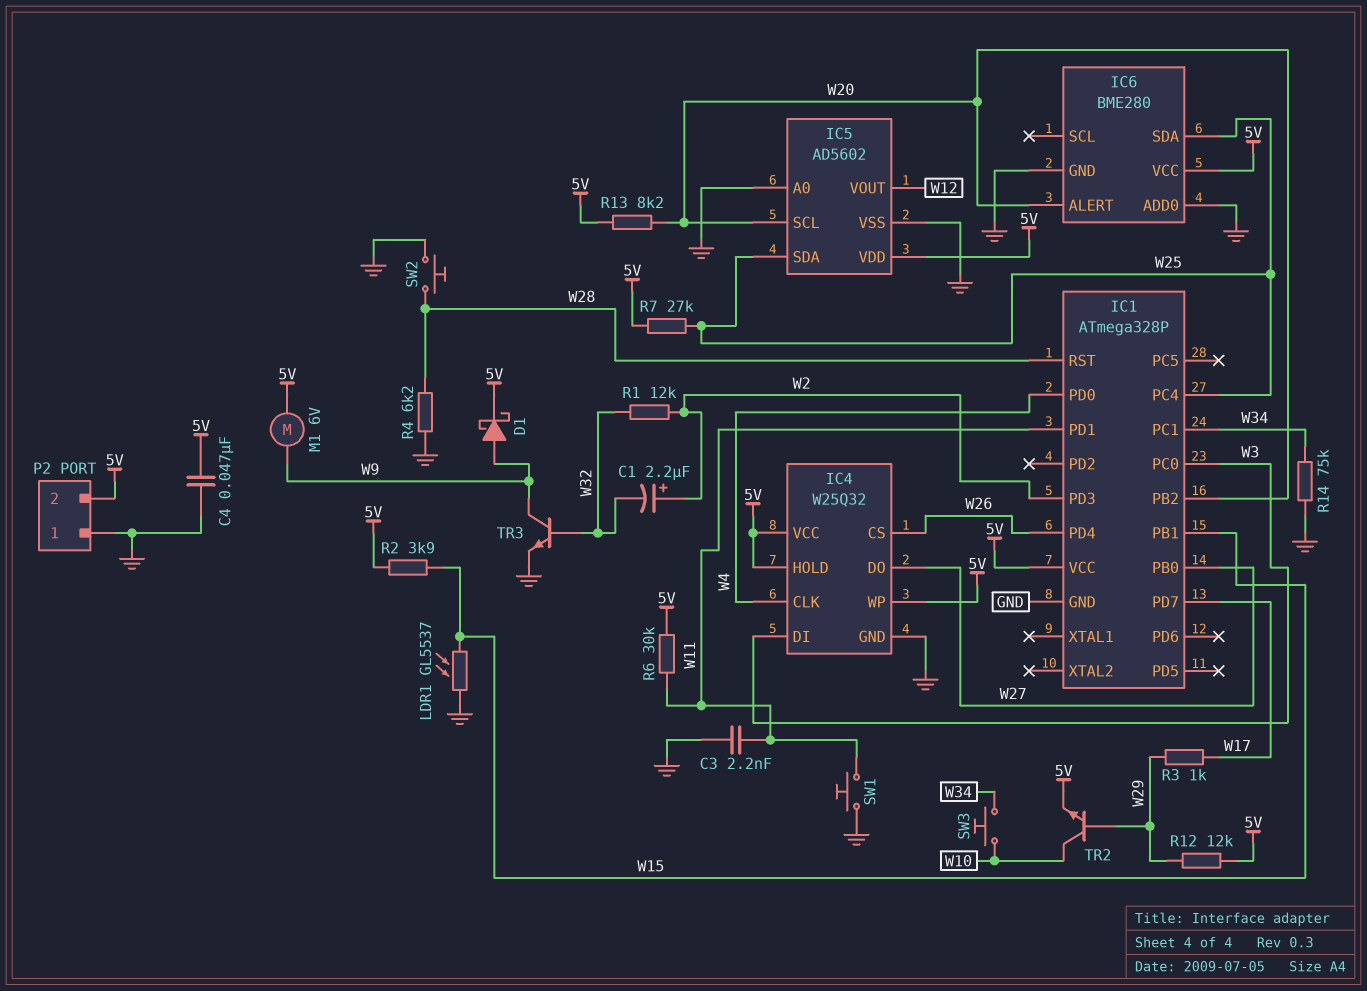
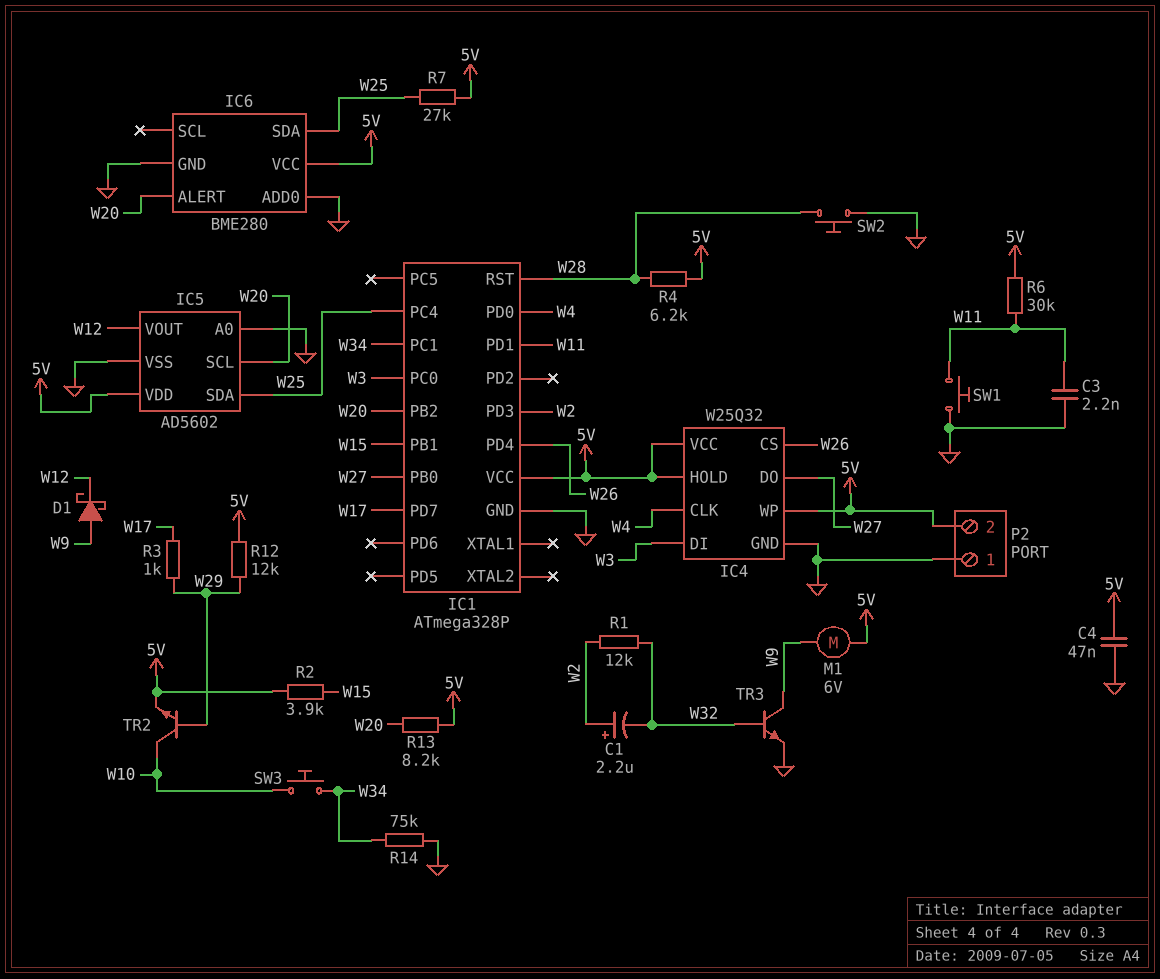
D1: schottky (A W9, K 5V) -> schottky (A W9, K W12)
LDR1: GL5537 (GND, W15) -> none
R4: 6.2k (GND, W28) -> 6.2k (5V, W28)

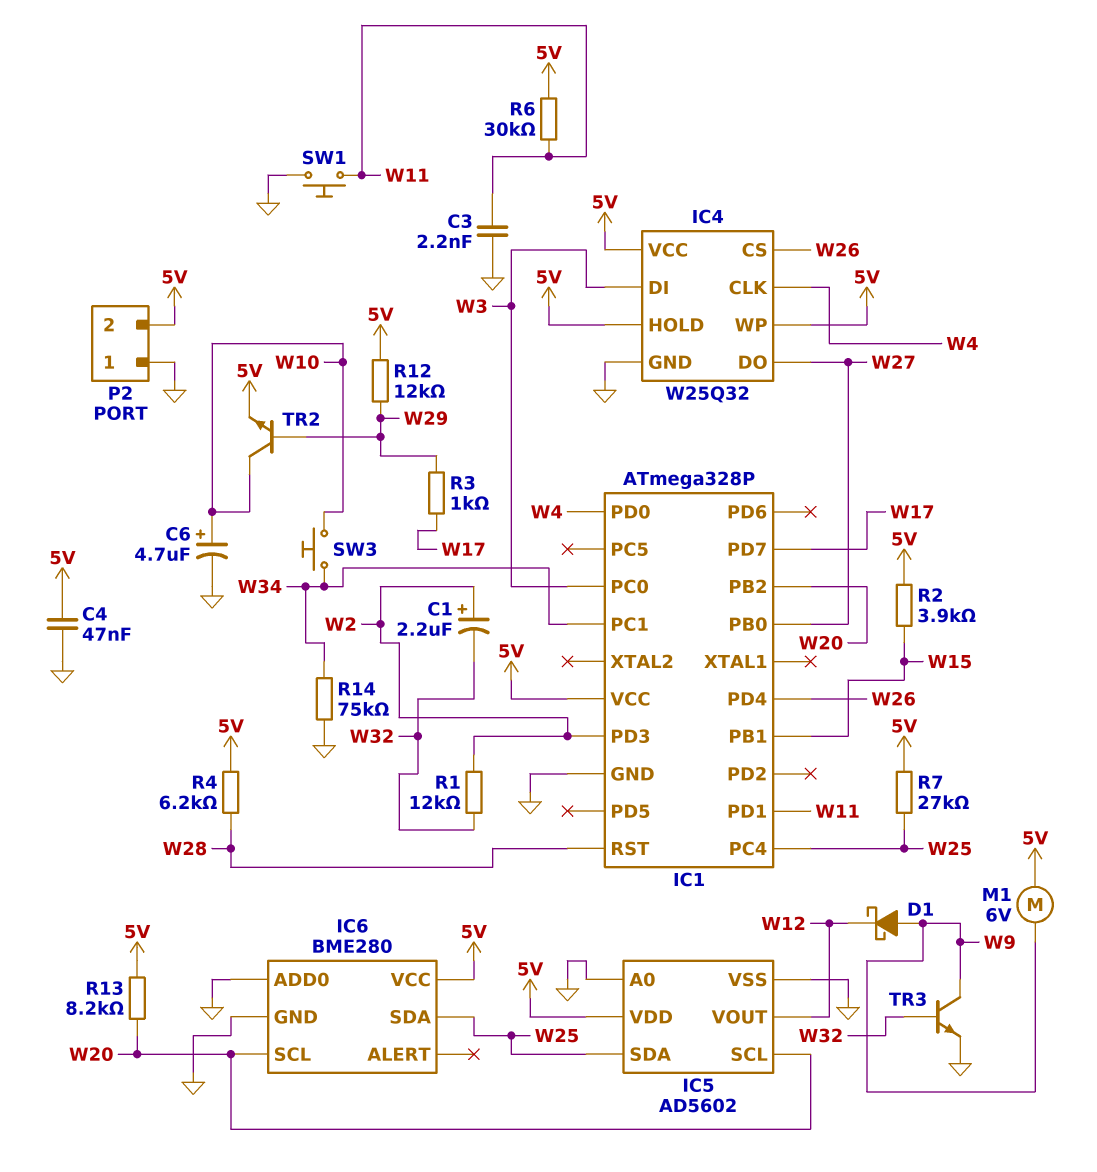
C6: none -> 4.7uF (plus W10, minus GND)
IC6 pin ALERT: W20 -> none
IC6 pin SCL: none -> W20
SW2: button (GND, W28) -> none

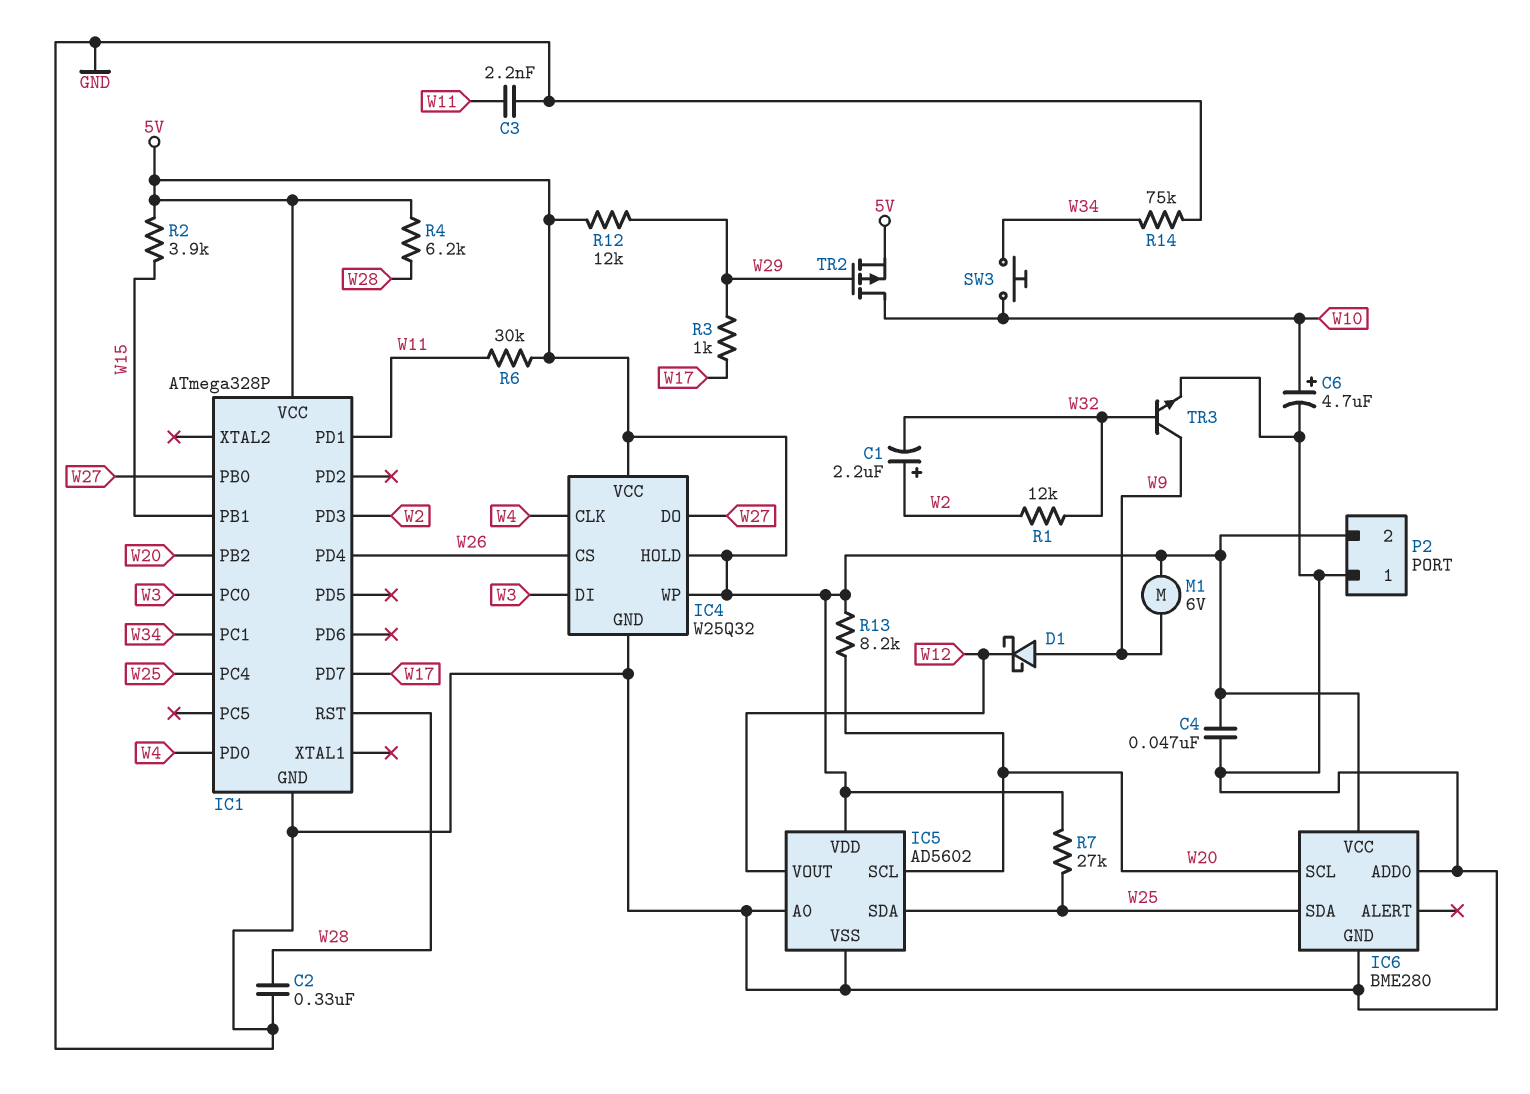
C2: none -> 330nF (GND, W28)
SW1: button (GND, W11) -> none
TR2: NPN (B W29, C W10, E 5V) -> PMOS (G W29, D W10, S 5V)

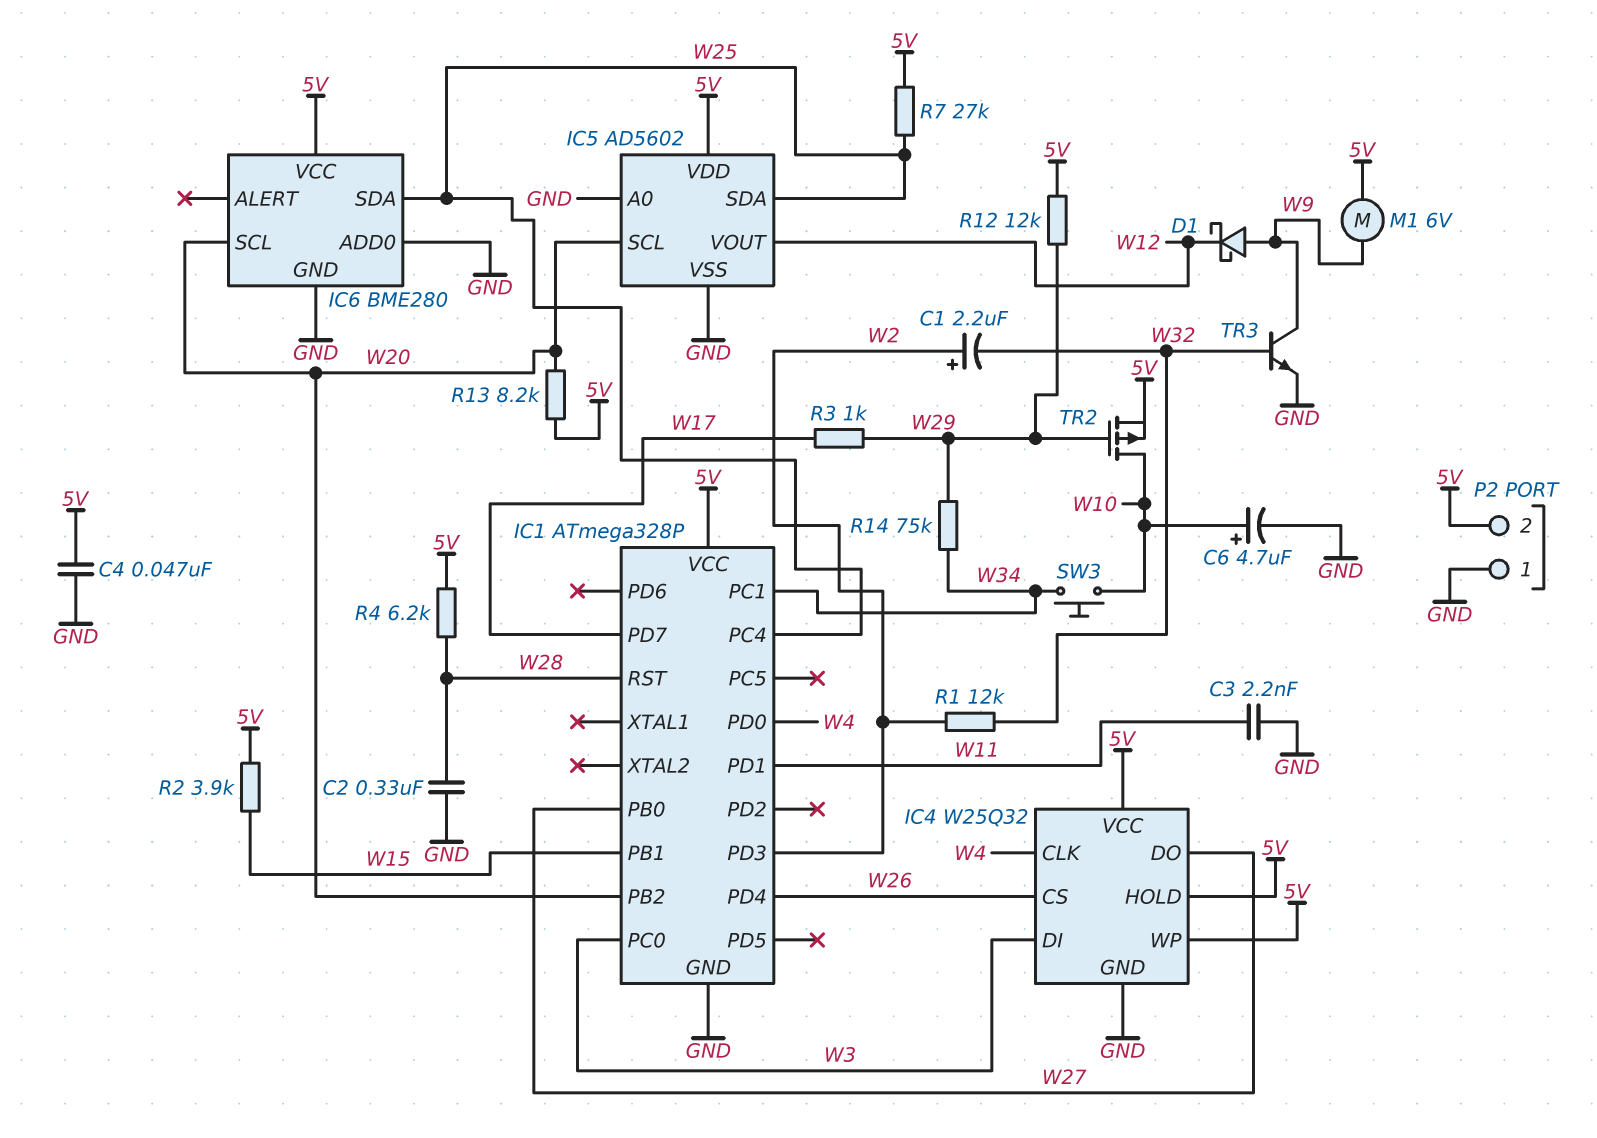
R6: 30k (5V, W11) -> none
R14: 75k (GND, W34) -> 75k (W29, W34)

